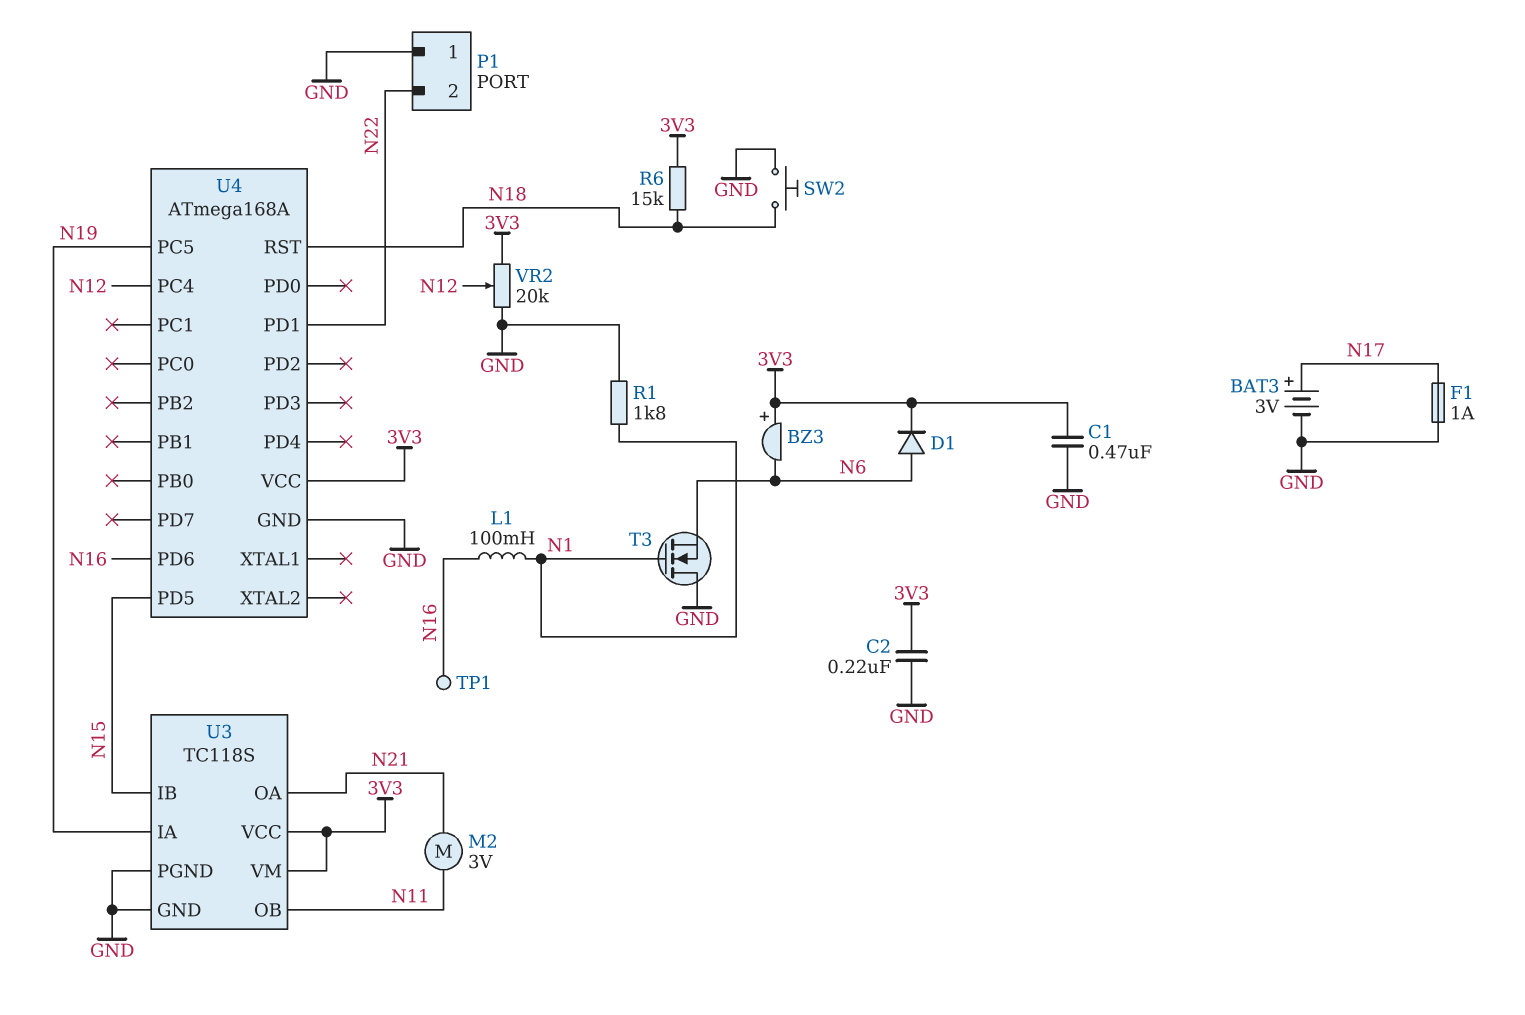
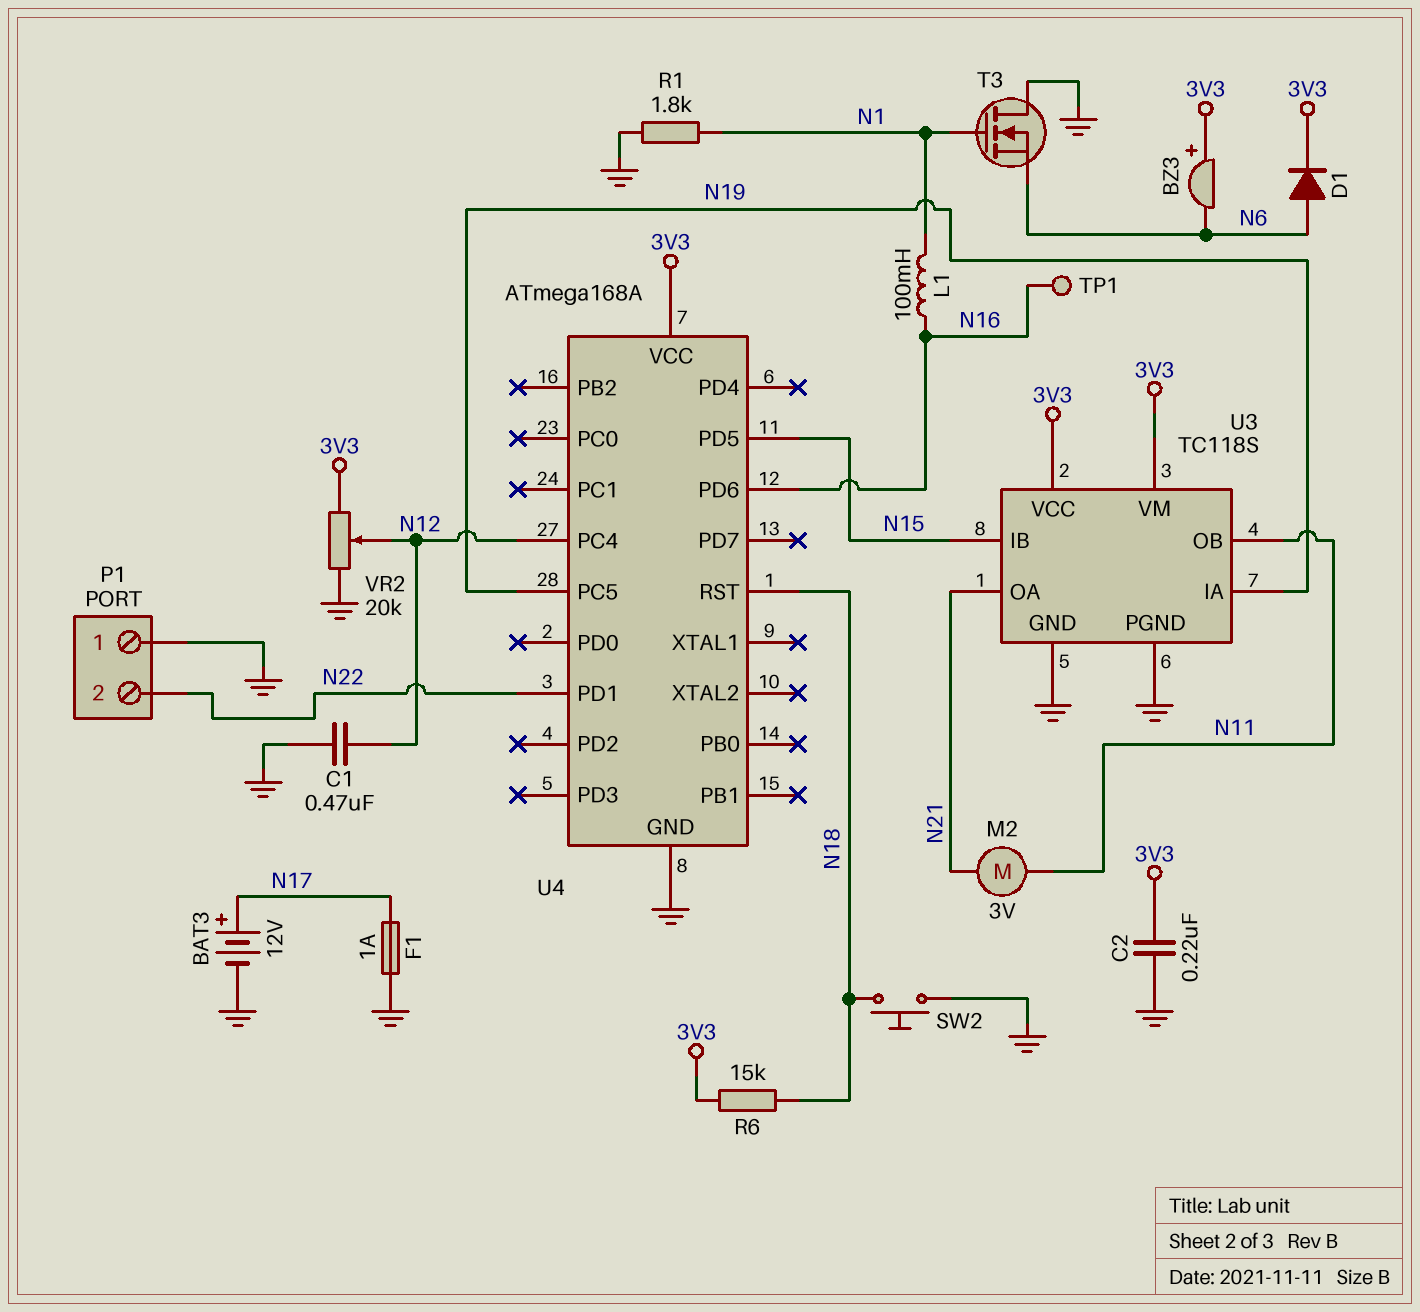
BAT3: 3V (plus N17, minus GND) -> 12V (plus N17, minus GND)
C1: 470nF (3V3, GND) -> 470nF (GND, N12)

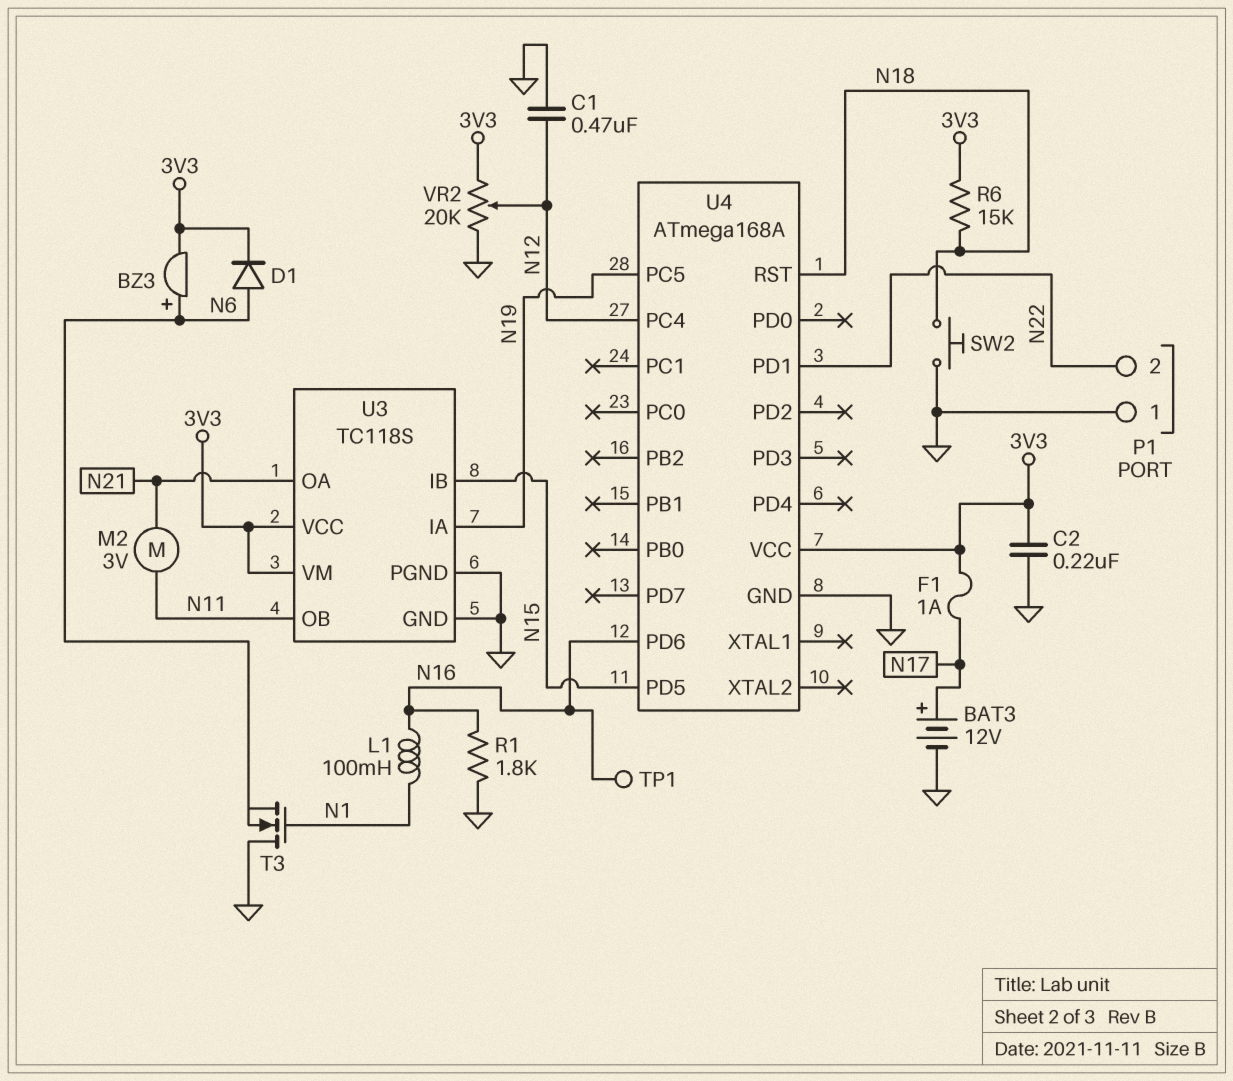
BZ3: buzzer (plus 3V3, minus N6) -> buzzer (plus N6, minus 3V3)
F1: 1A (GND, N17) -> 1A (3V3, N17)
R1: 1.8k (GND, N1) -> 1.8k (GND, N16)

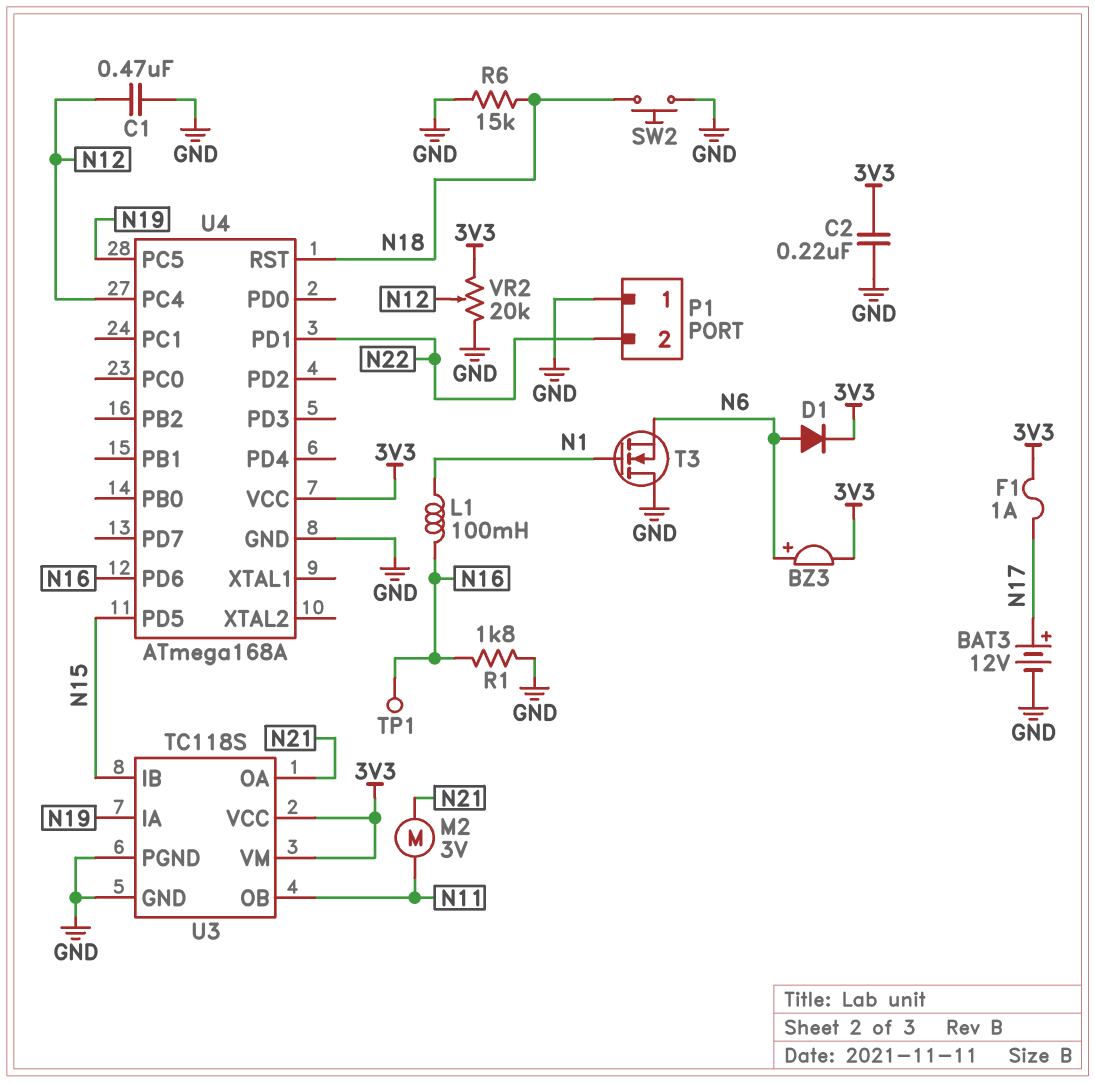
R6: 15k (3V3, N18) -> 15k (GND, N18)

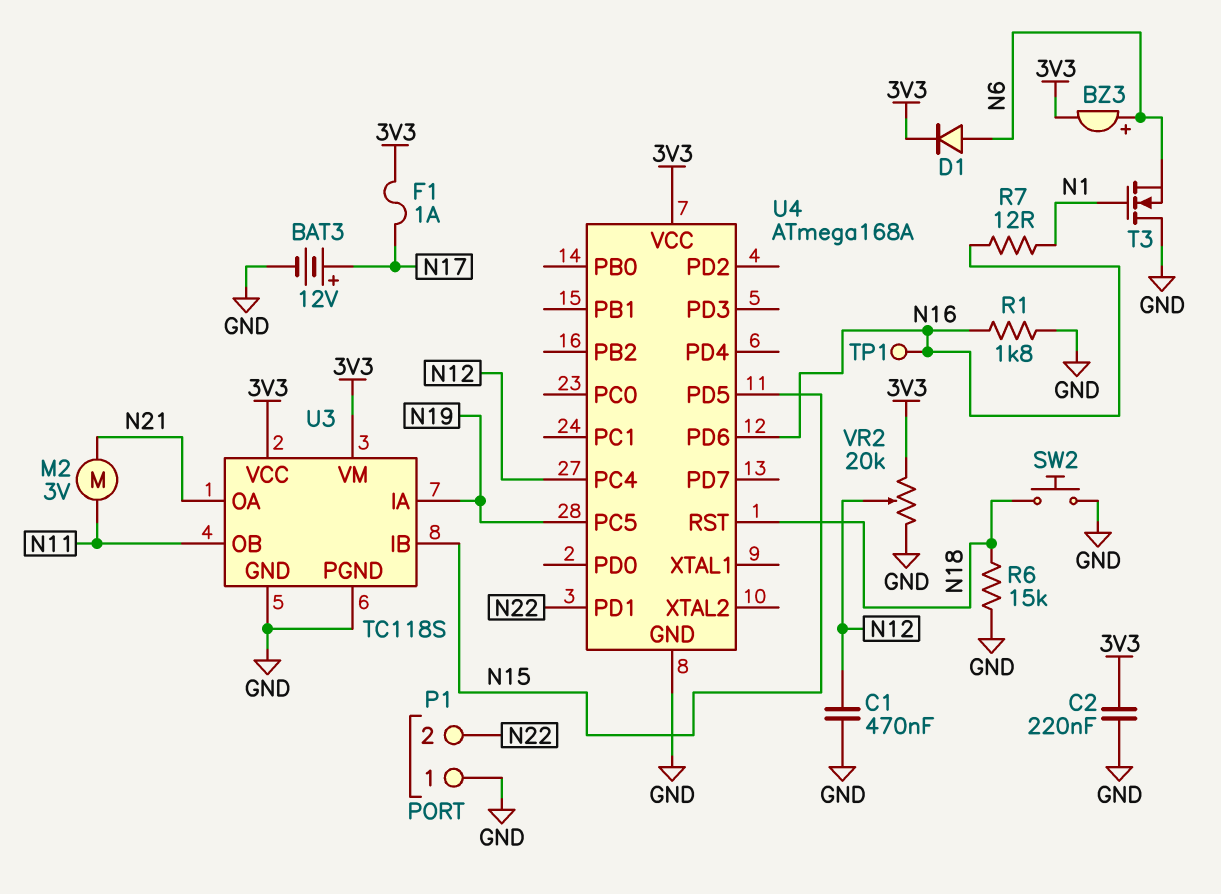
L1: 100mH (N1, N16) -> none
R7: none -> 12 (N1, N16)

